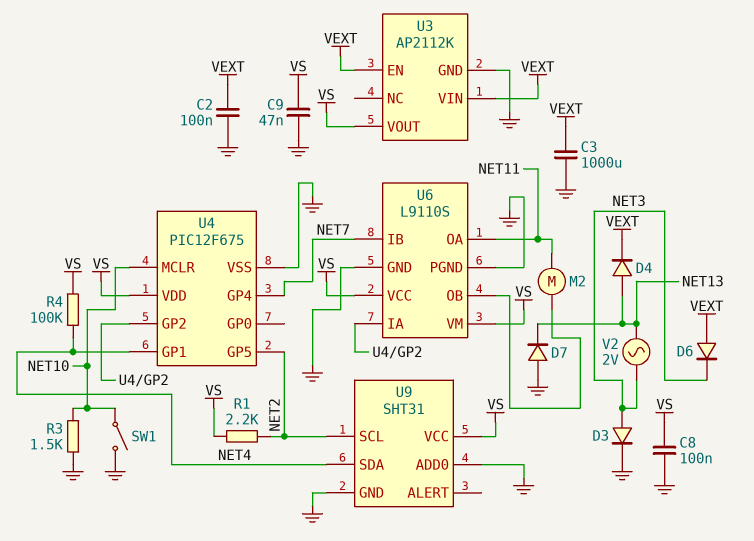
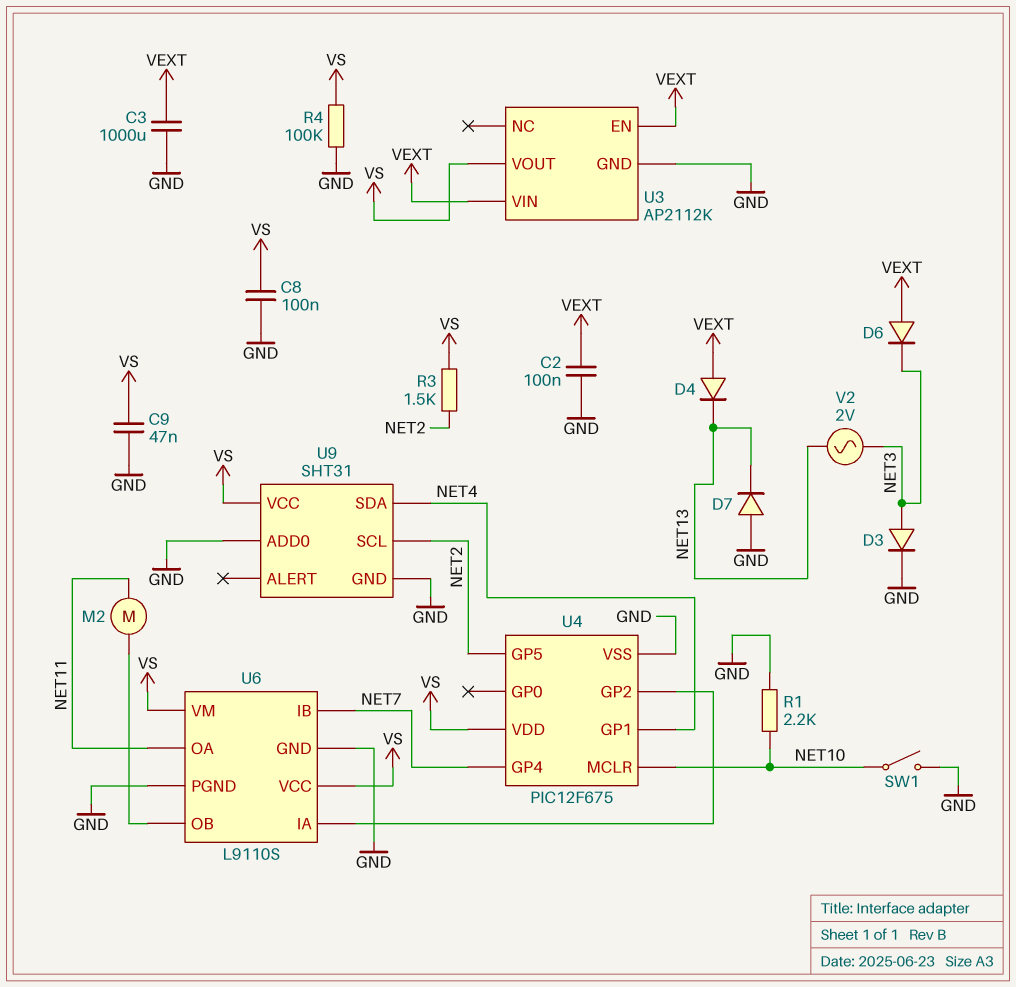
D4: diode (A NET13, K VEXT) -> diode (A VEXT, K NET13)
R1: 2.2k (NET2, VS) -> 2.2k (GND, NET10)
R3: 1.5k (GND, NET10) -> 1.5k (NET2, VS)
R4: 100k (NET4, VS) -> 100k (GND, VS)

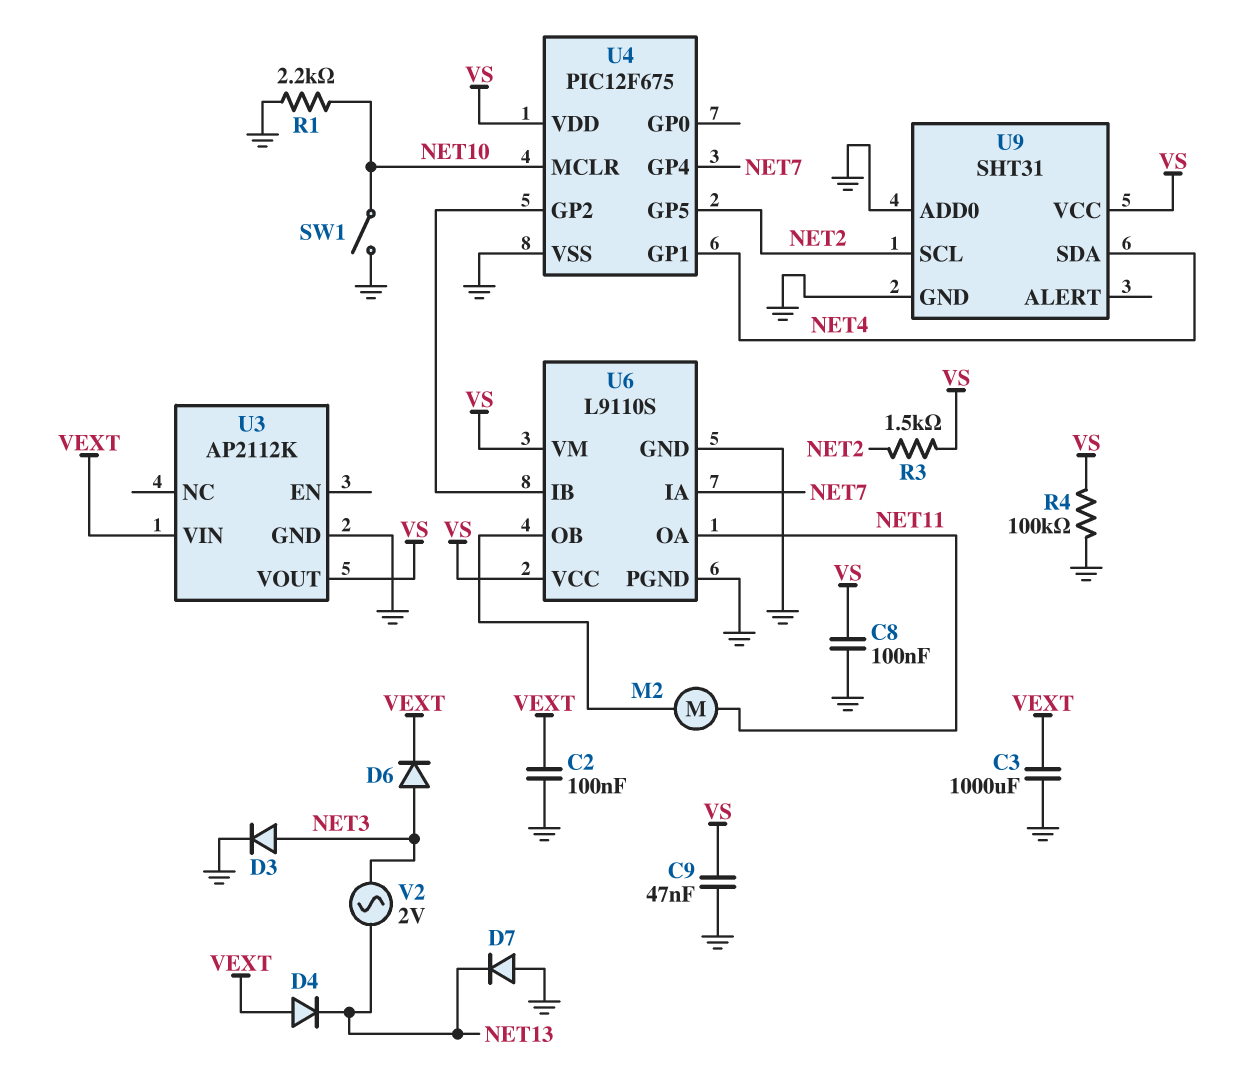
D6: diode (A VEXT, K NET3) -> diode (A NET3, K VEXT)
U3 pin EN: VEXT -> none
U6 pin IA: U4/GP2 -> NET7
U6 pin IB: NET7 -> U4/GP2

